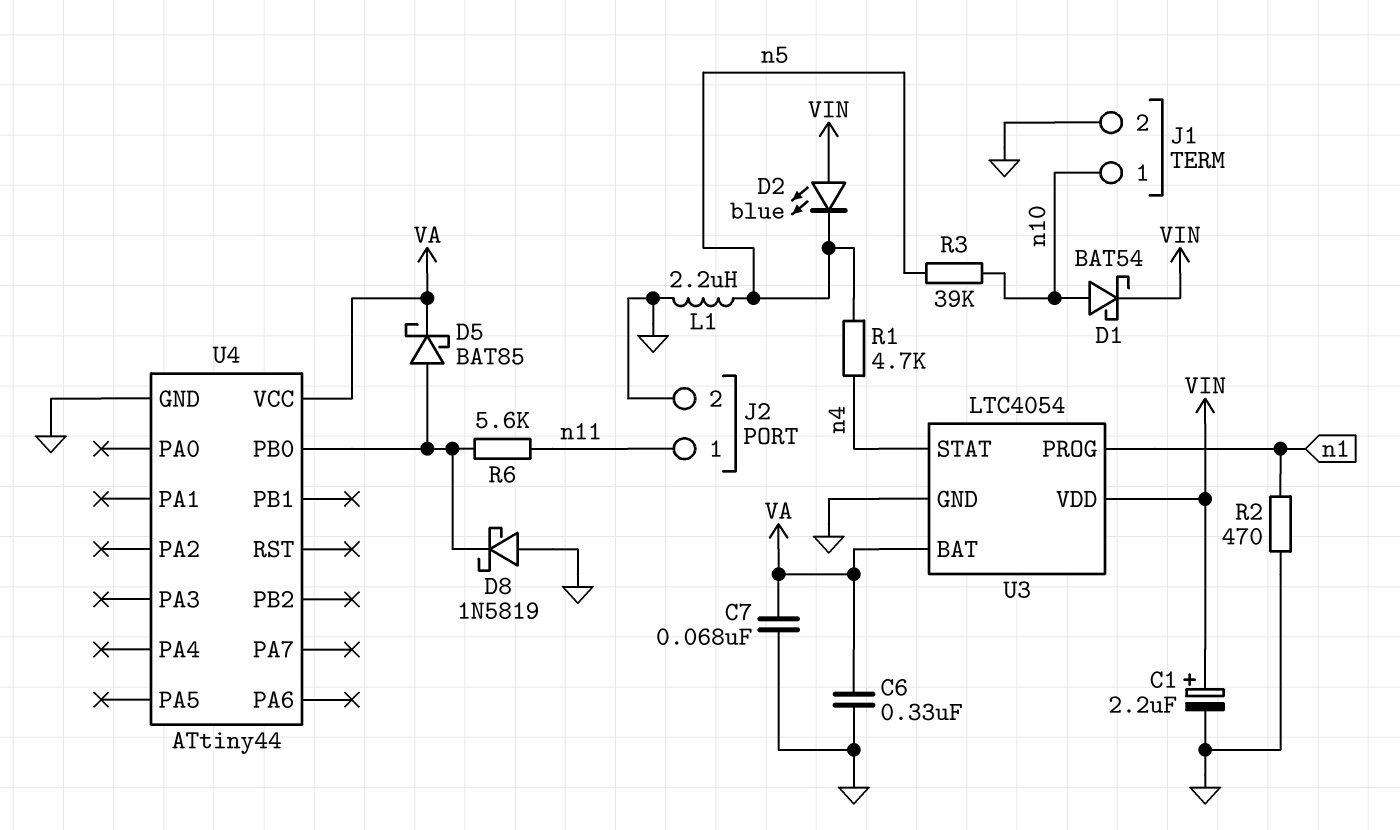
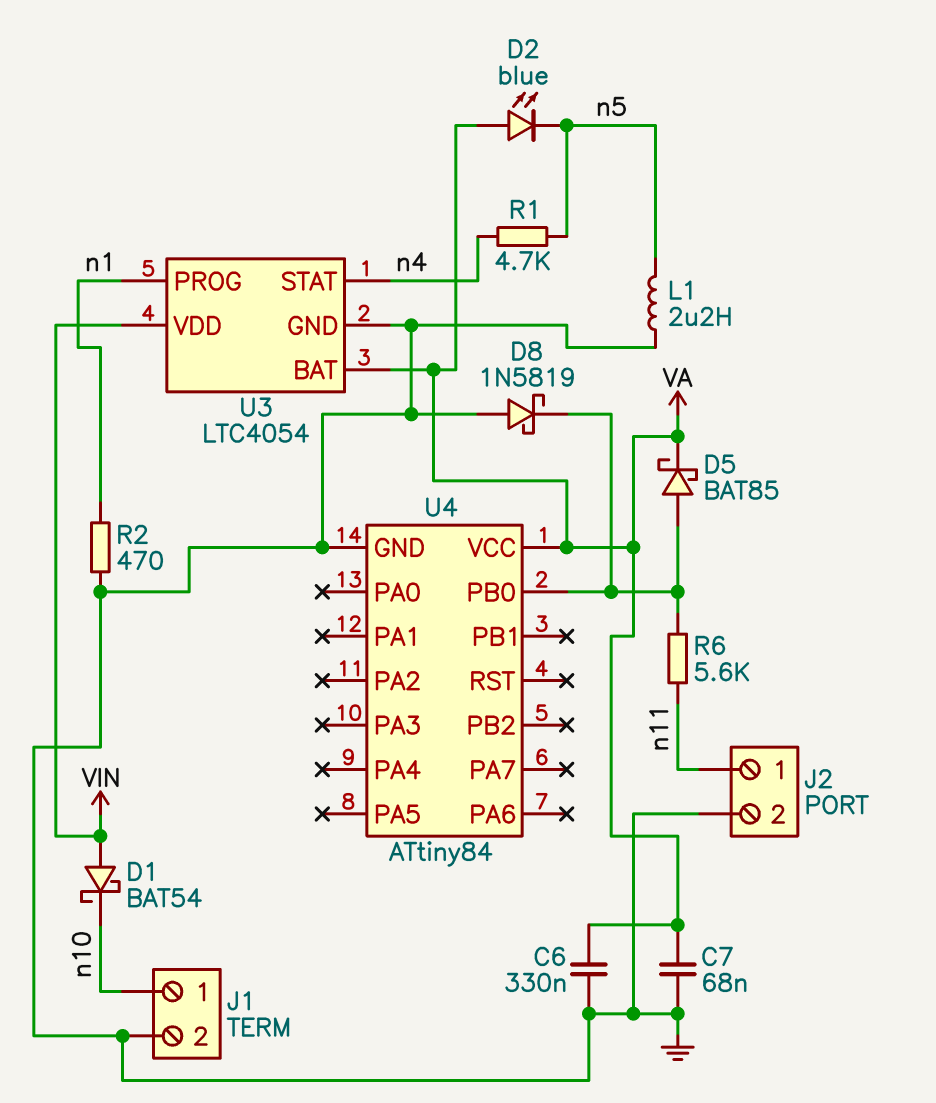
C1: 2.2uF (plus VIN, minus GND) -> none
D1: schottky BAT54 (A n10, K VIN) -> schottky BAT54 (A VIN, K n10)
D2: LED blue (A VIN, K n5) -> LED blue (A VA, K n5)
R3: 39k (n5, n10) -> none
U4: ATtiny44 -> ATtiny84

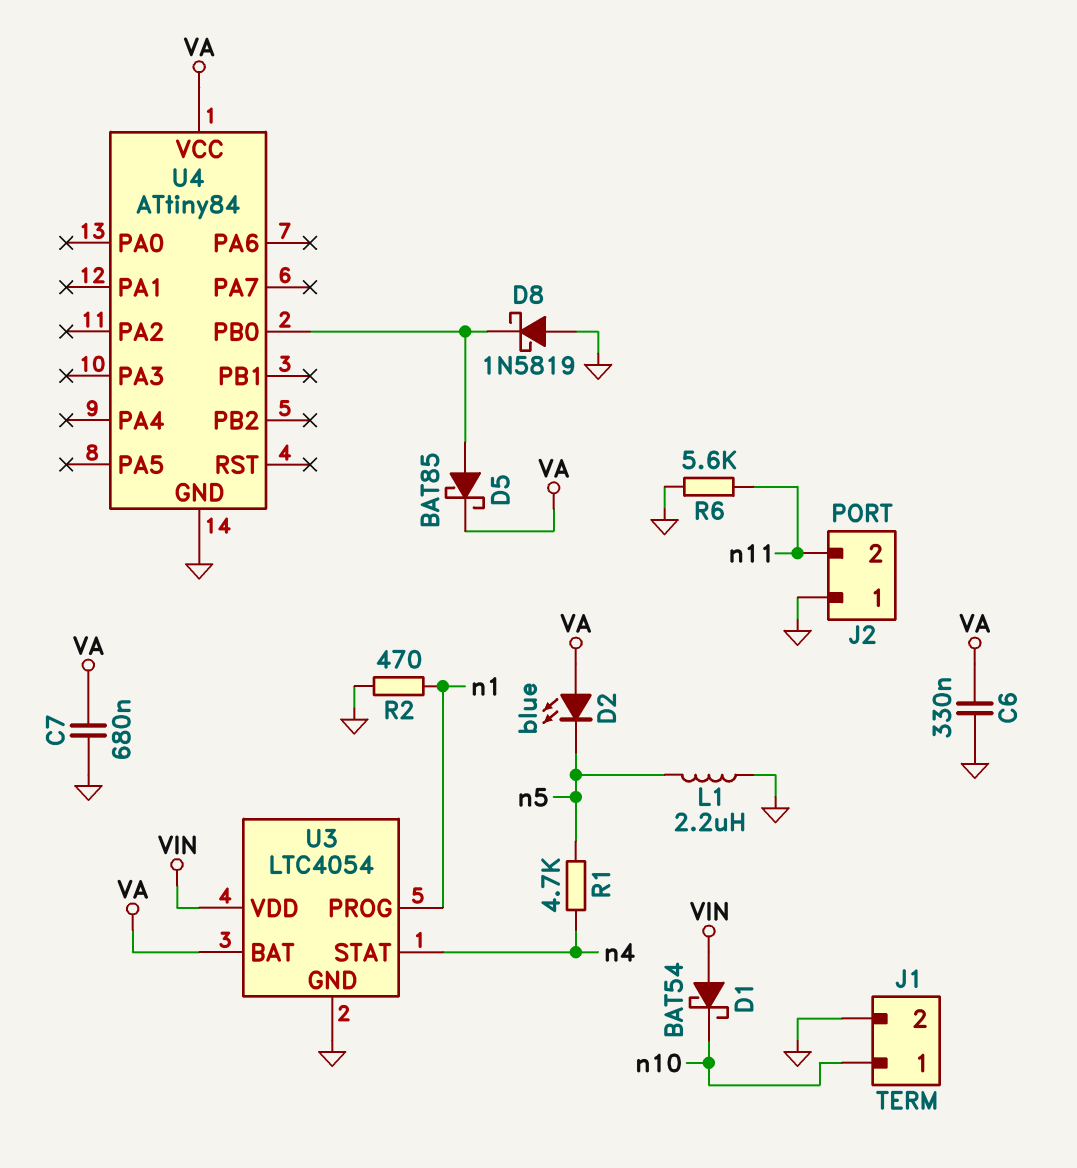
C7: 68nF (GND, VA) -> 680nF (GND, VA)
J2 pin 1: n11 -> GND
J2 pin 2: GND -> n11
R6: 5.6k (U4/PB0, n11) -> 5.6k (GND, n11)

